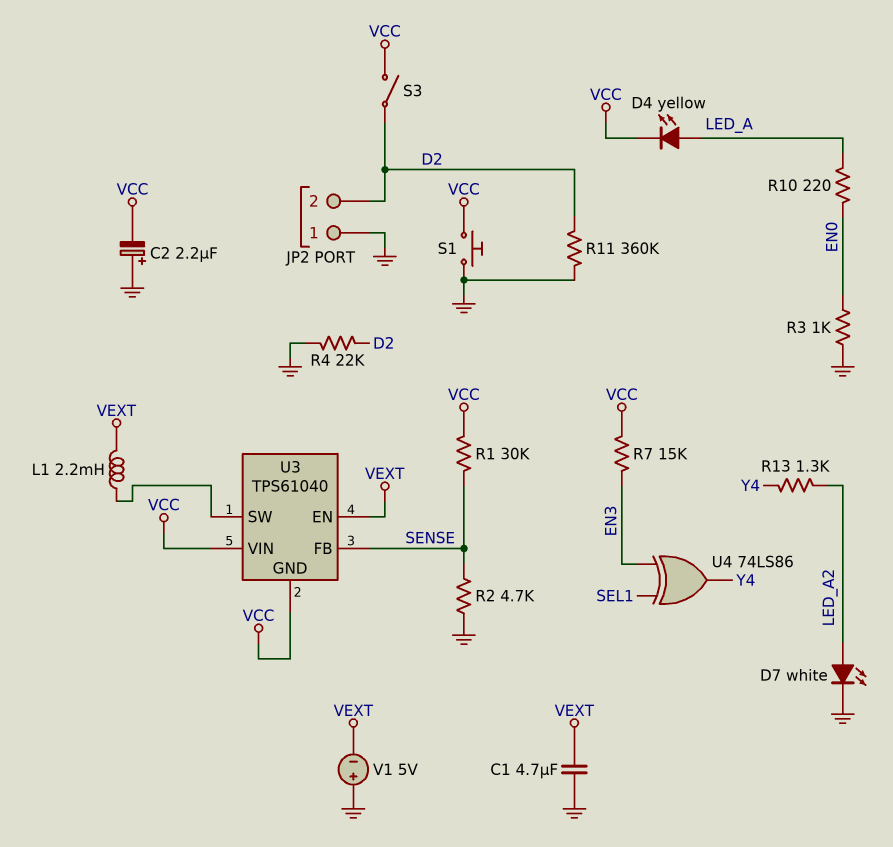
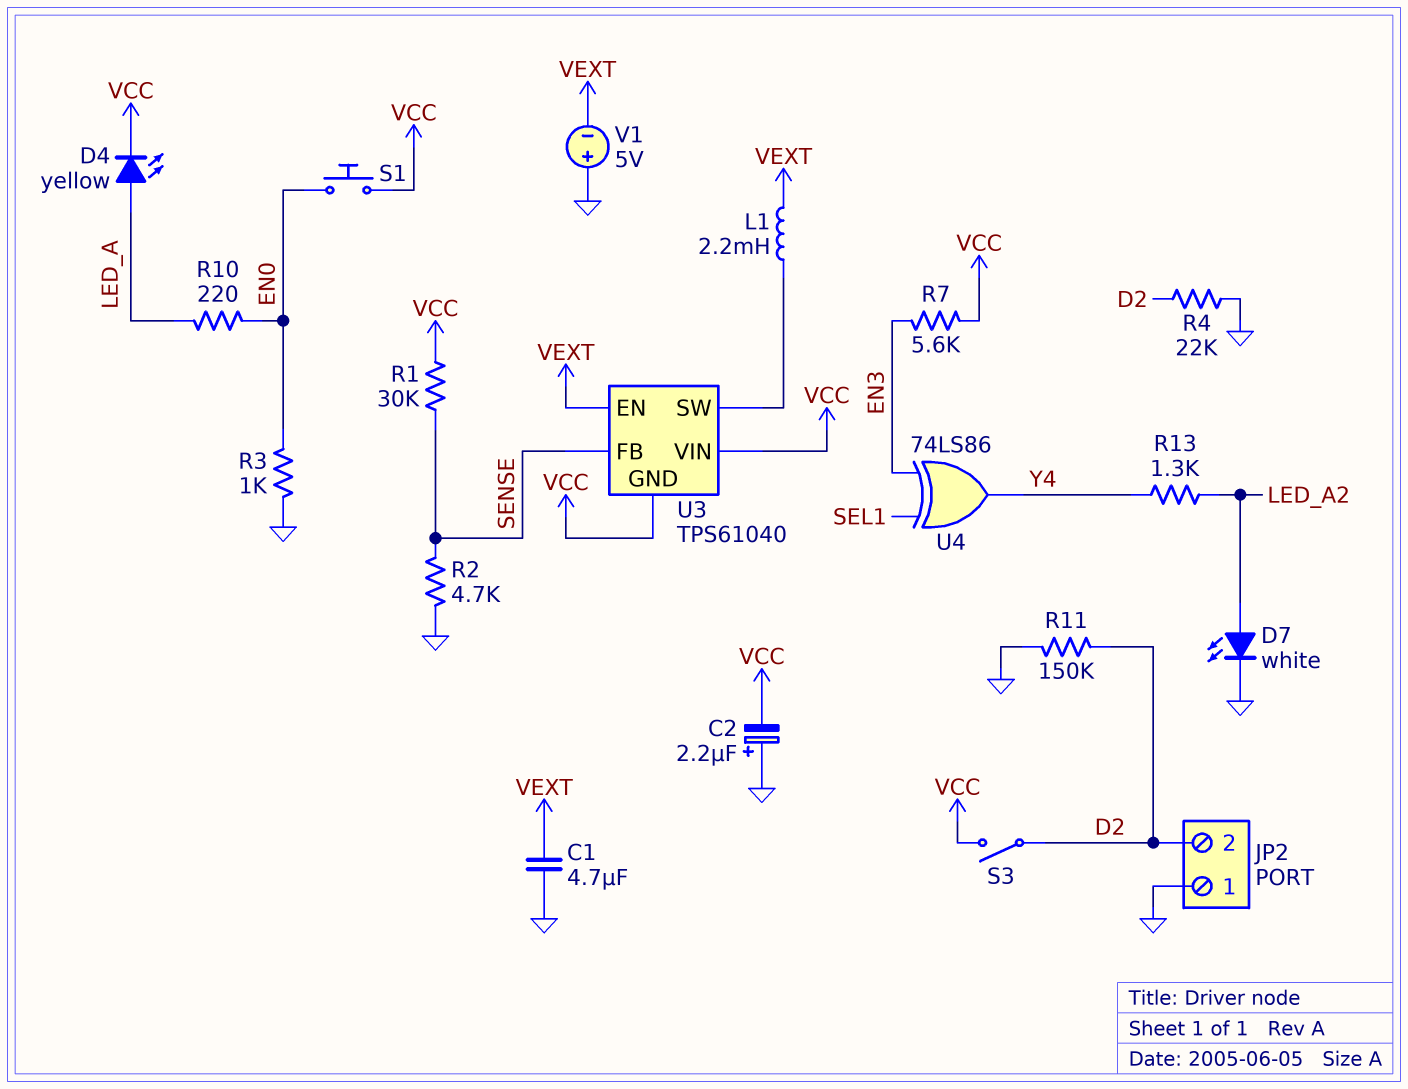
R7: 15k (EN3, VCC) -> 5.6k (EN3, VCC)
R11: 360k (D2, GND) -> 150k (D2, GND)
S1: button (GND, VCC) -> button (EN0, VCC)

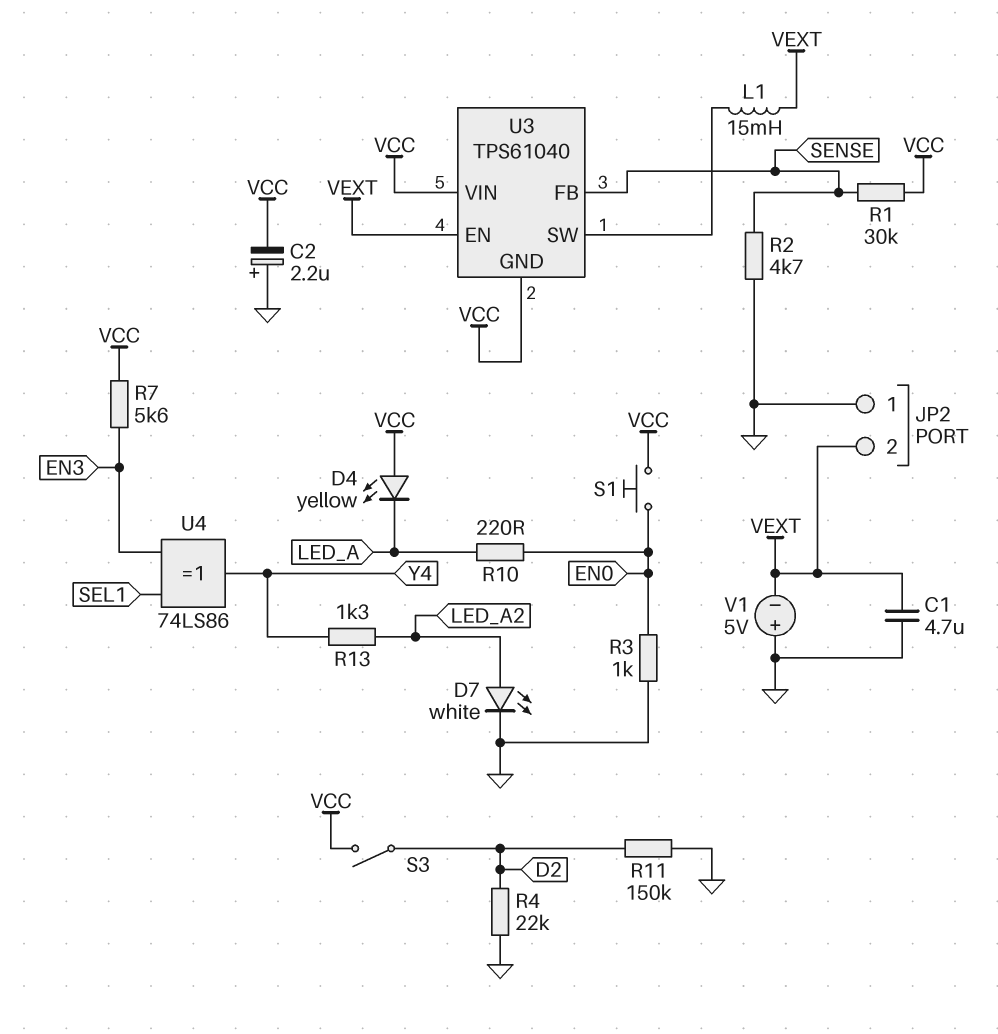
D4: LED yellow (A LED_A, K VCC) -> LED yellow (A VCC, K LED_A)
JP2 pin 2: D2 -> VEXT
L1: 2.2mH (U3/SW, VEXT) -> 15mH (U3/SW, VEXT)

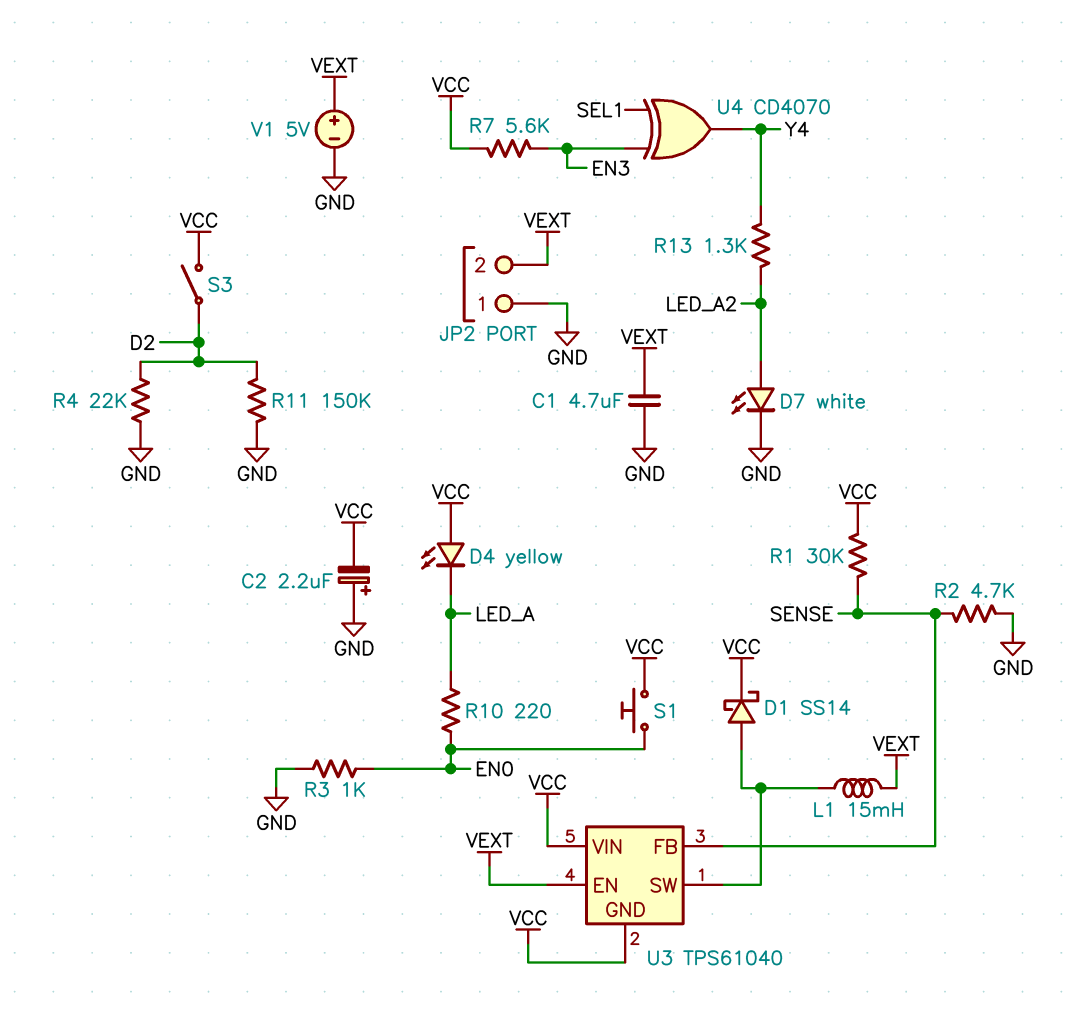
D1: none -> schottky SS14 (A U3/SW, K VCC)
U4: XOR 74LS86 (in EN3, in SEL1, out Y4) -> XOR CD4070 (in EN3, in SEL1, out Y4)
V1: 5V (plus GND, minus VEXT) -> 5V (plus VEXT, minus GND)

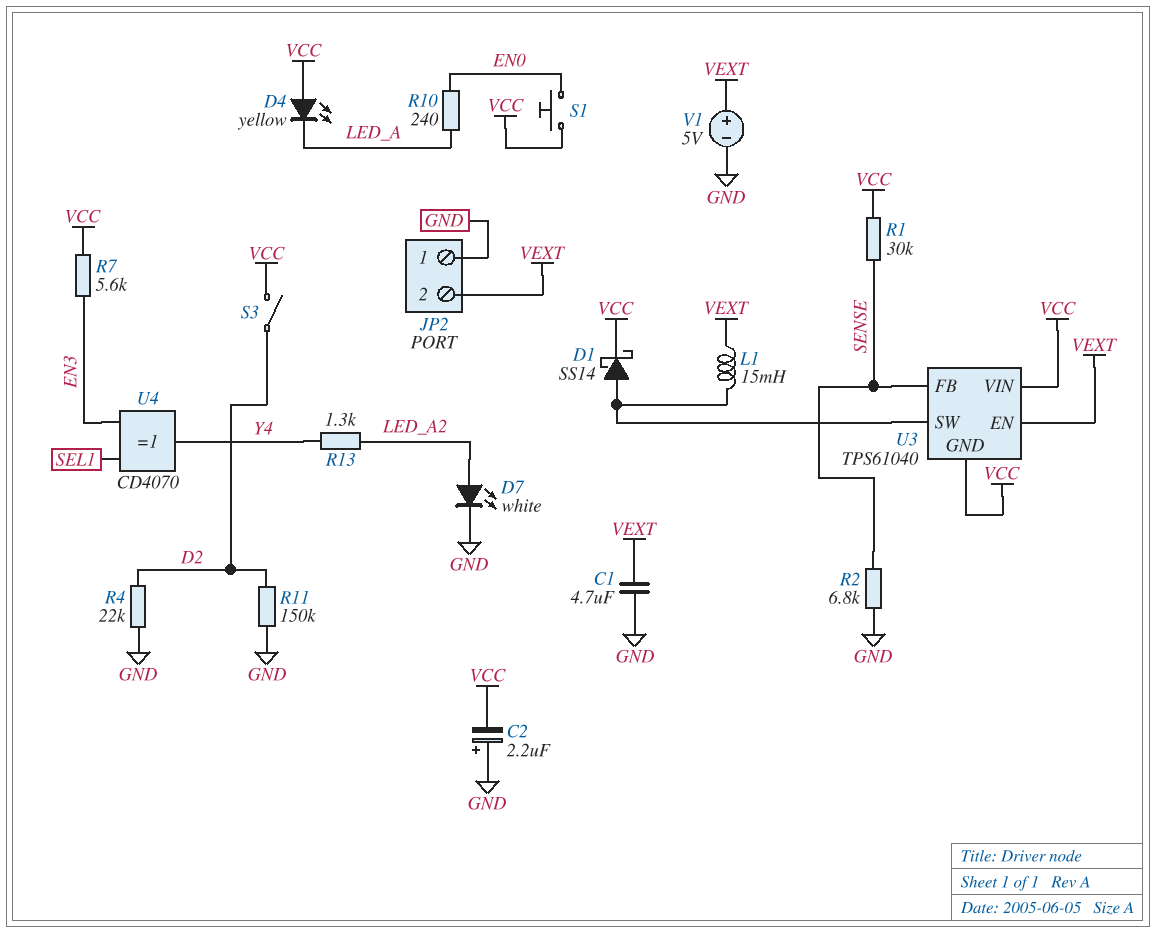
R2: 4.7k (GND, SENSE) -> 6.8k (GND, SENSE)
R3: 1k (EN0, GND) -> none
R10: 220 (EN0, LED_A) -> 240 (EN0, LED_A)

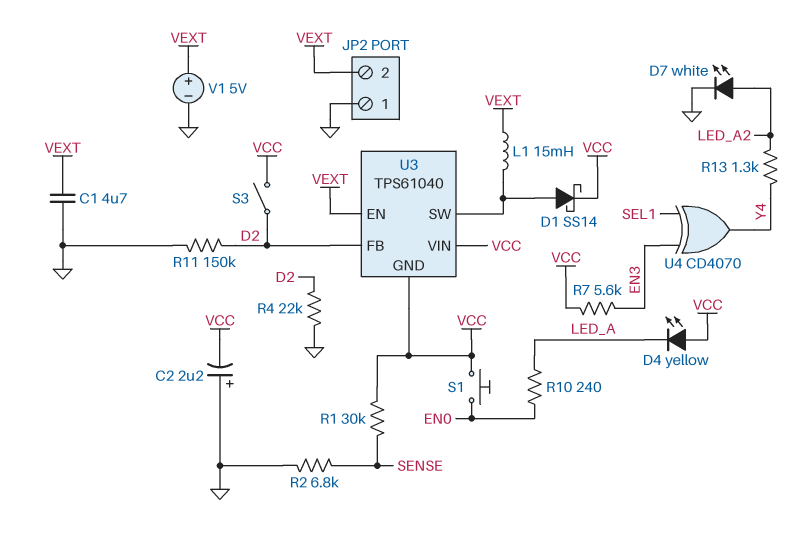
U3 pin FB: SENSE -> D2

